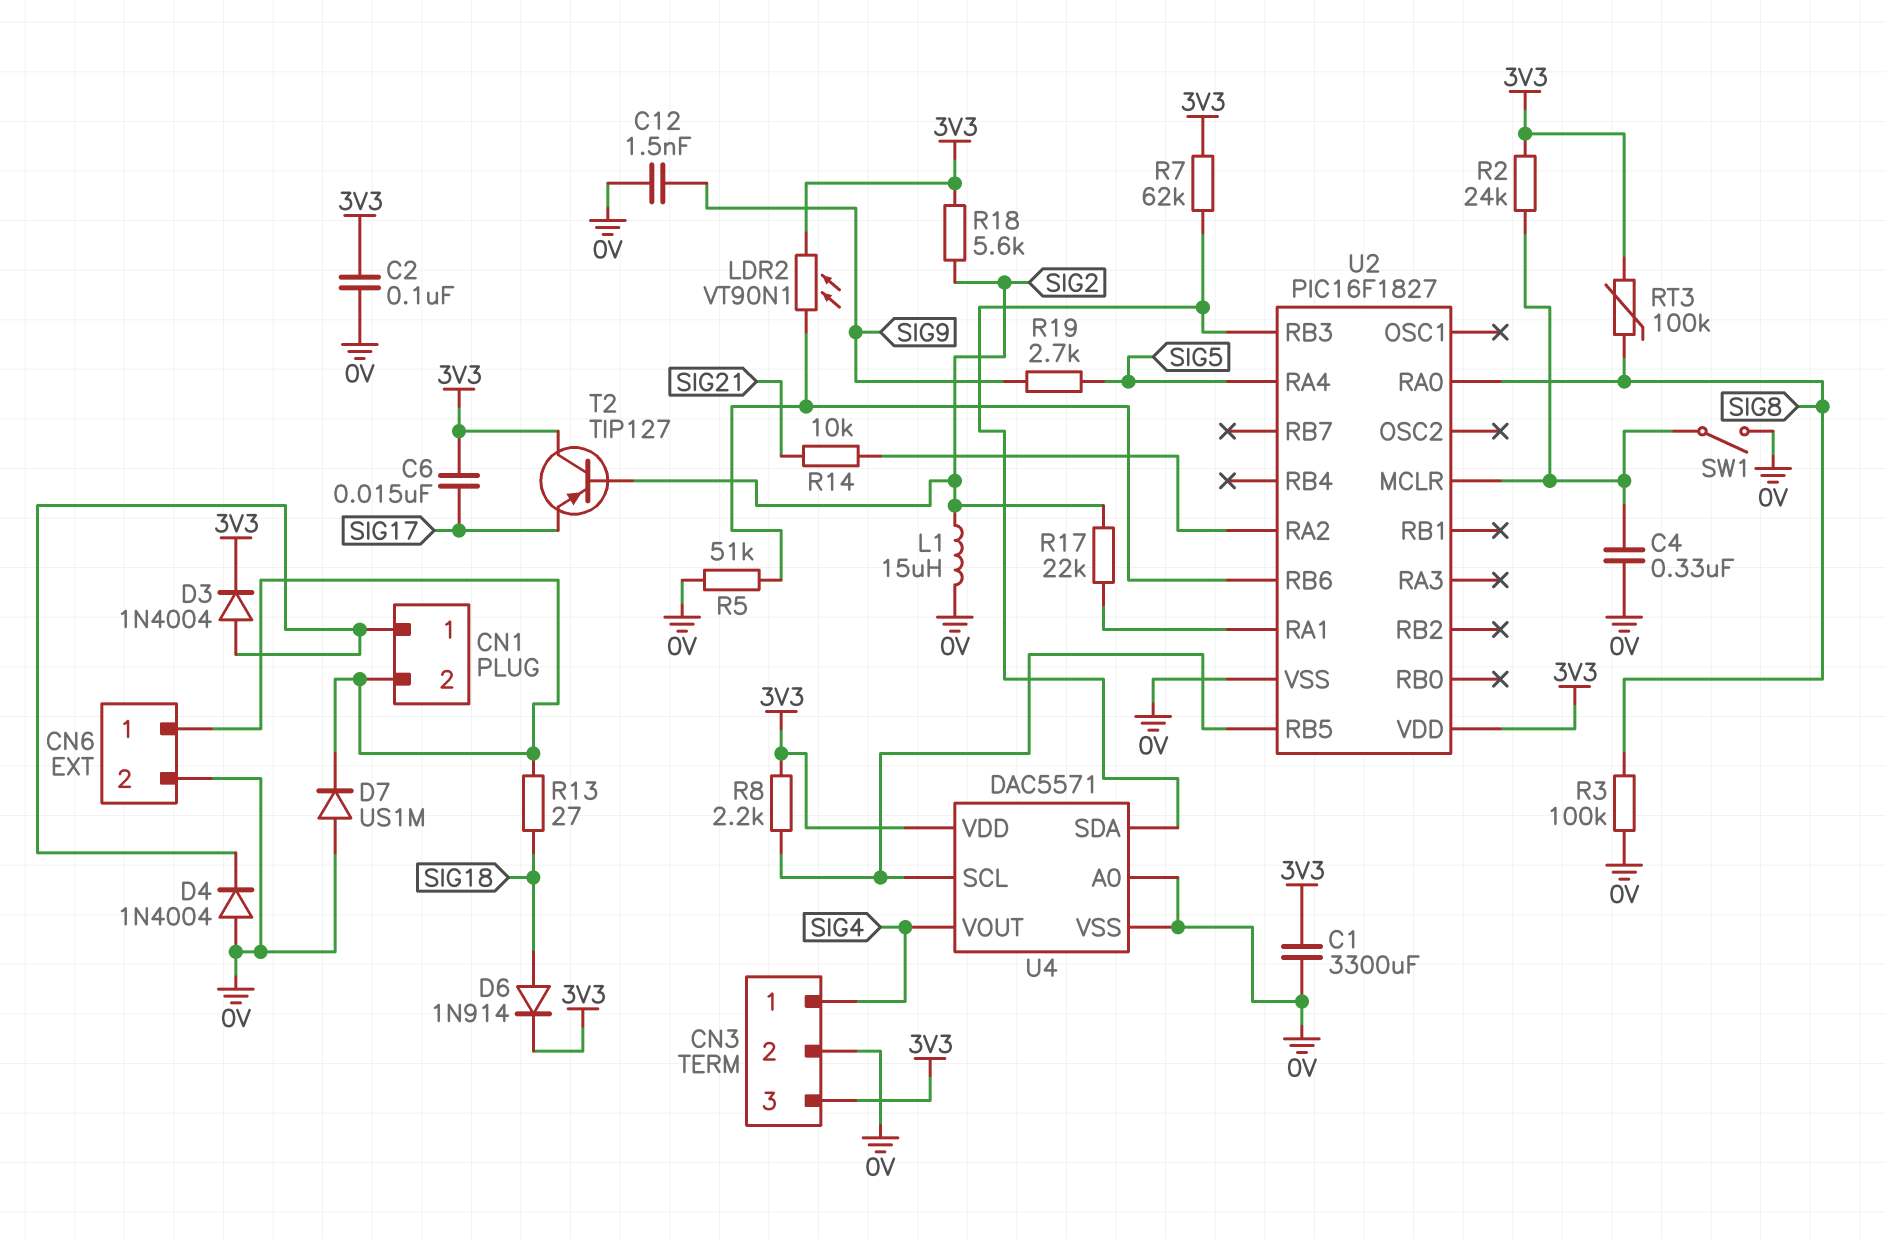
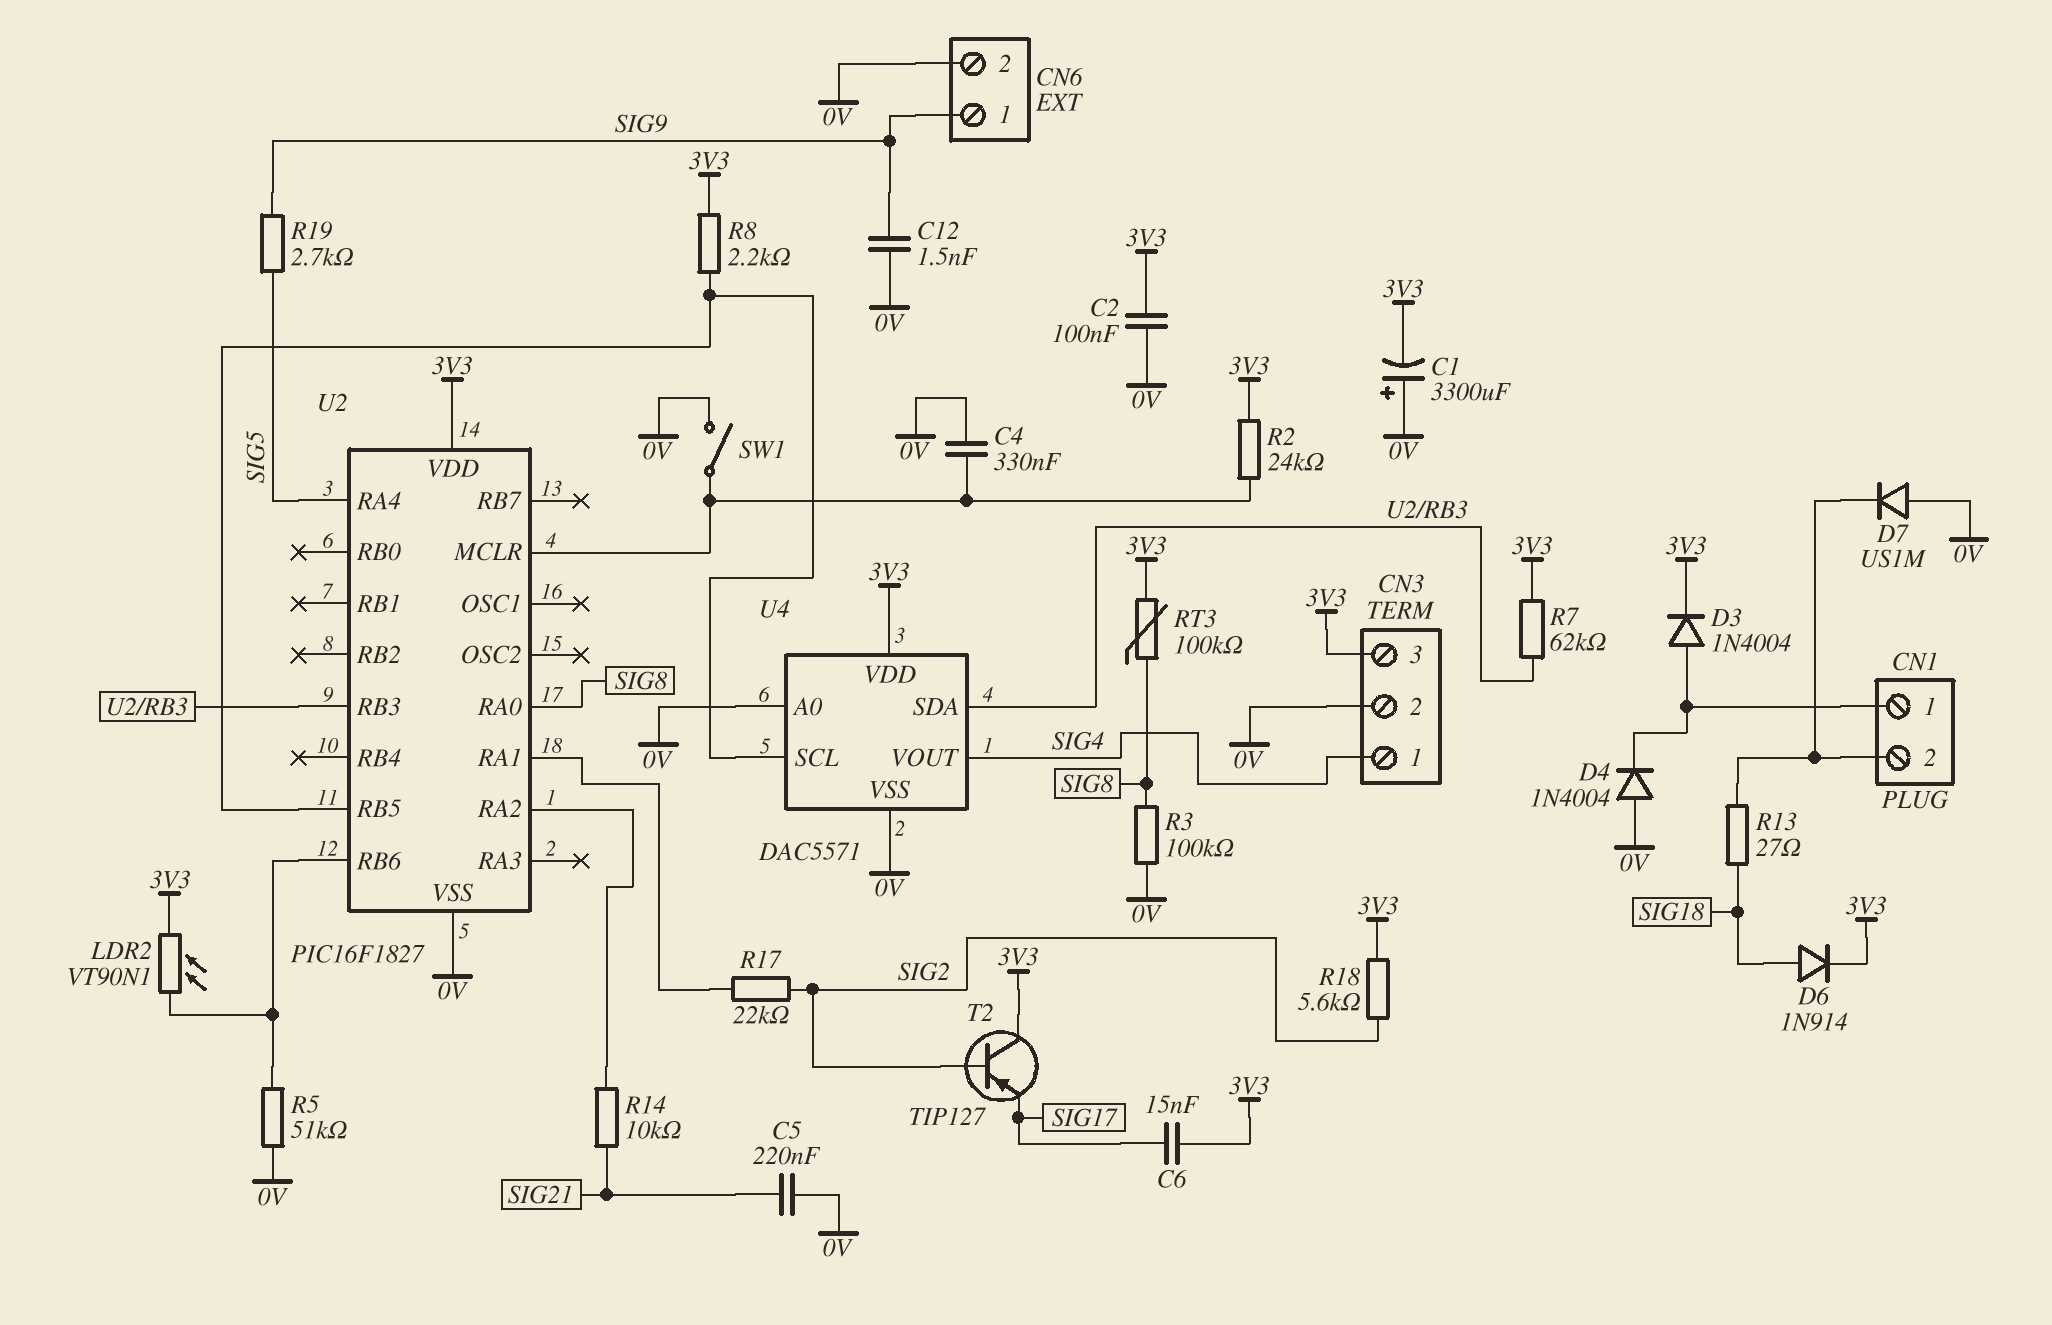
C1: 3300uF (0V, 3V3) -> 3300uF (plus 0V, minus 3V3)
C5: none -> 220nF (0V, SIG21)
CN6 pin 1: CN1/2 -> SIG9
L1: 15uH (0V, SIG2) -> none

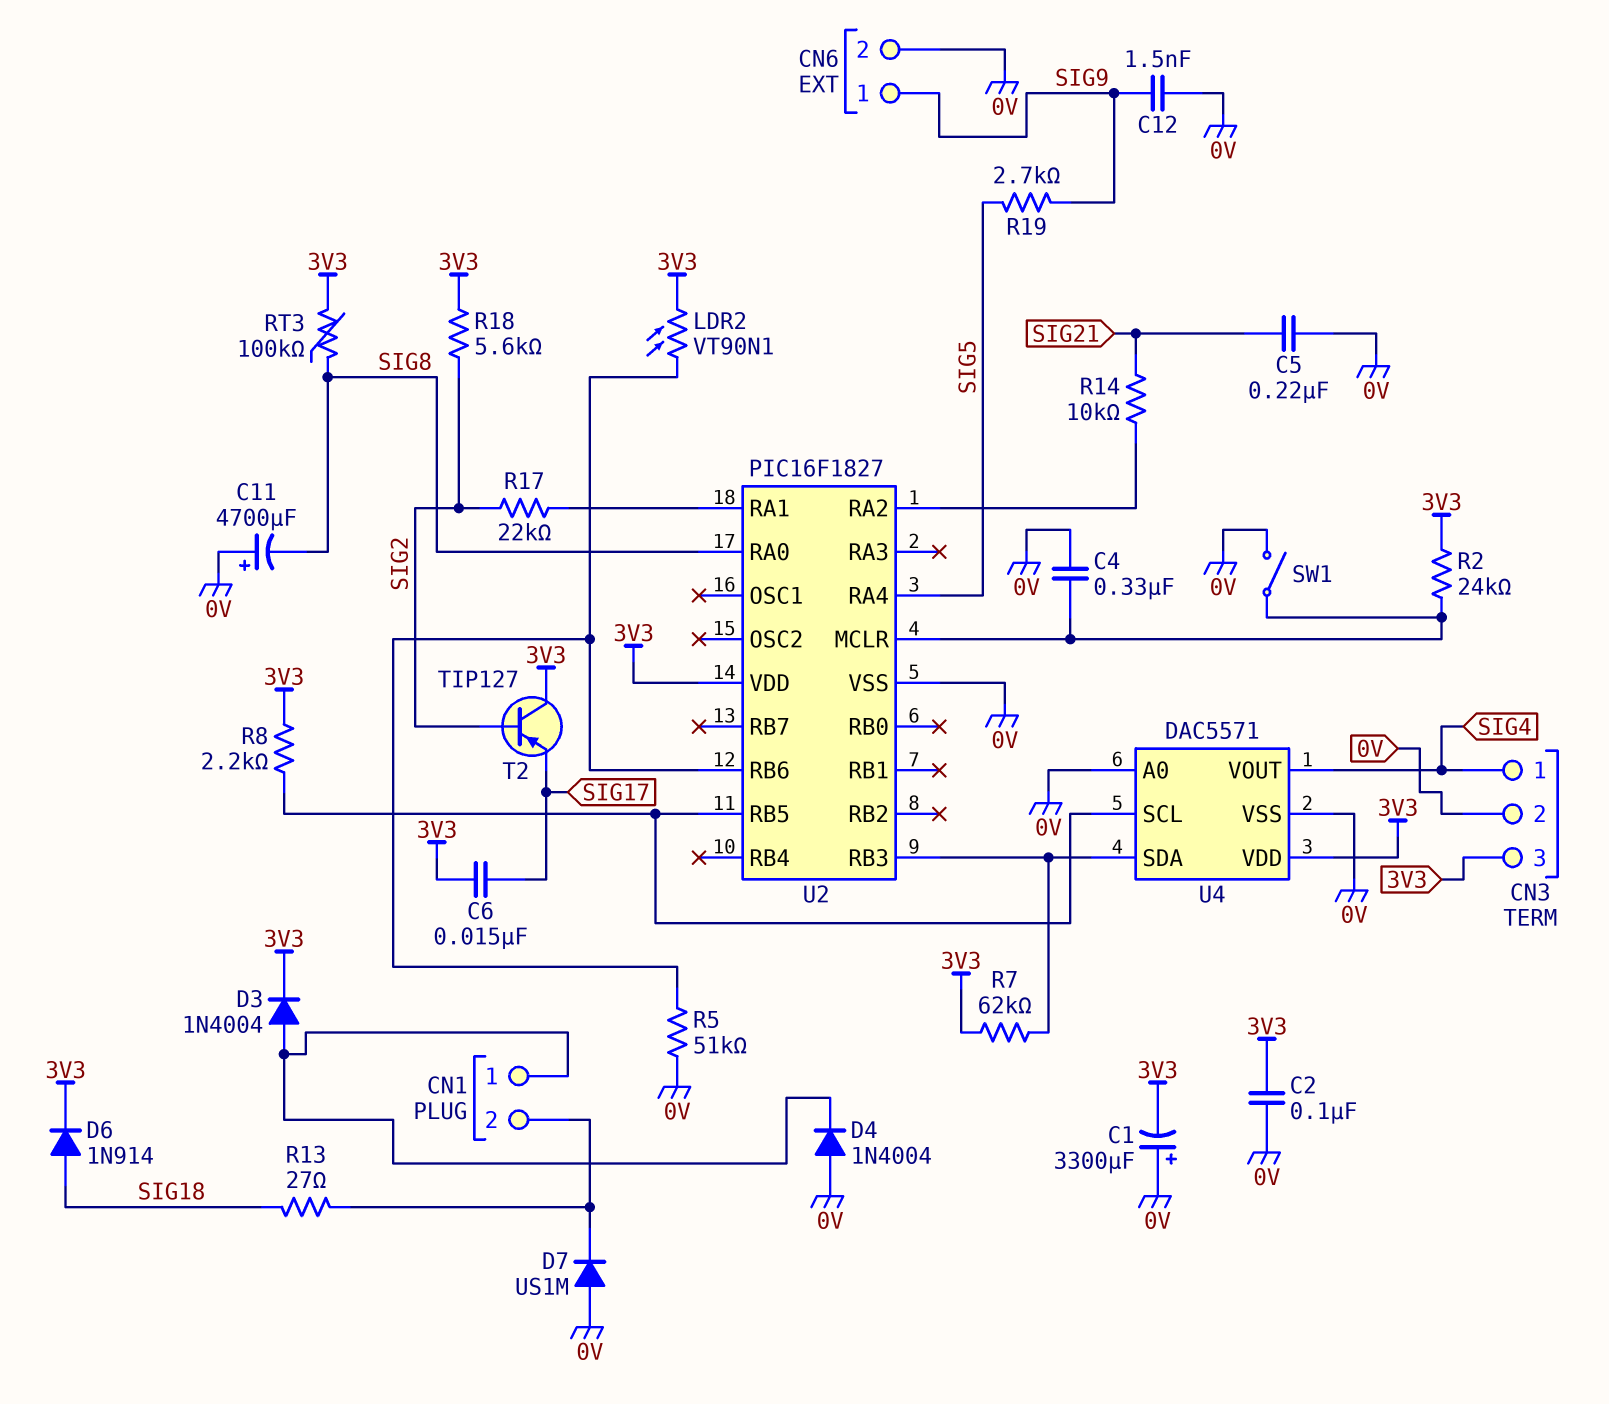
C11: none -> 4700uF (plus 0V, minus SIG8)
R3: 100k (0V, SIG8) -> none

